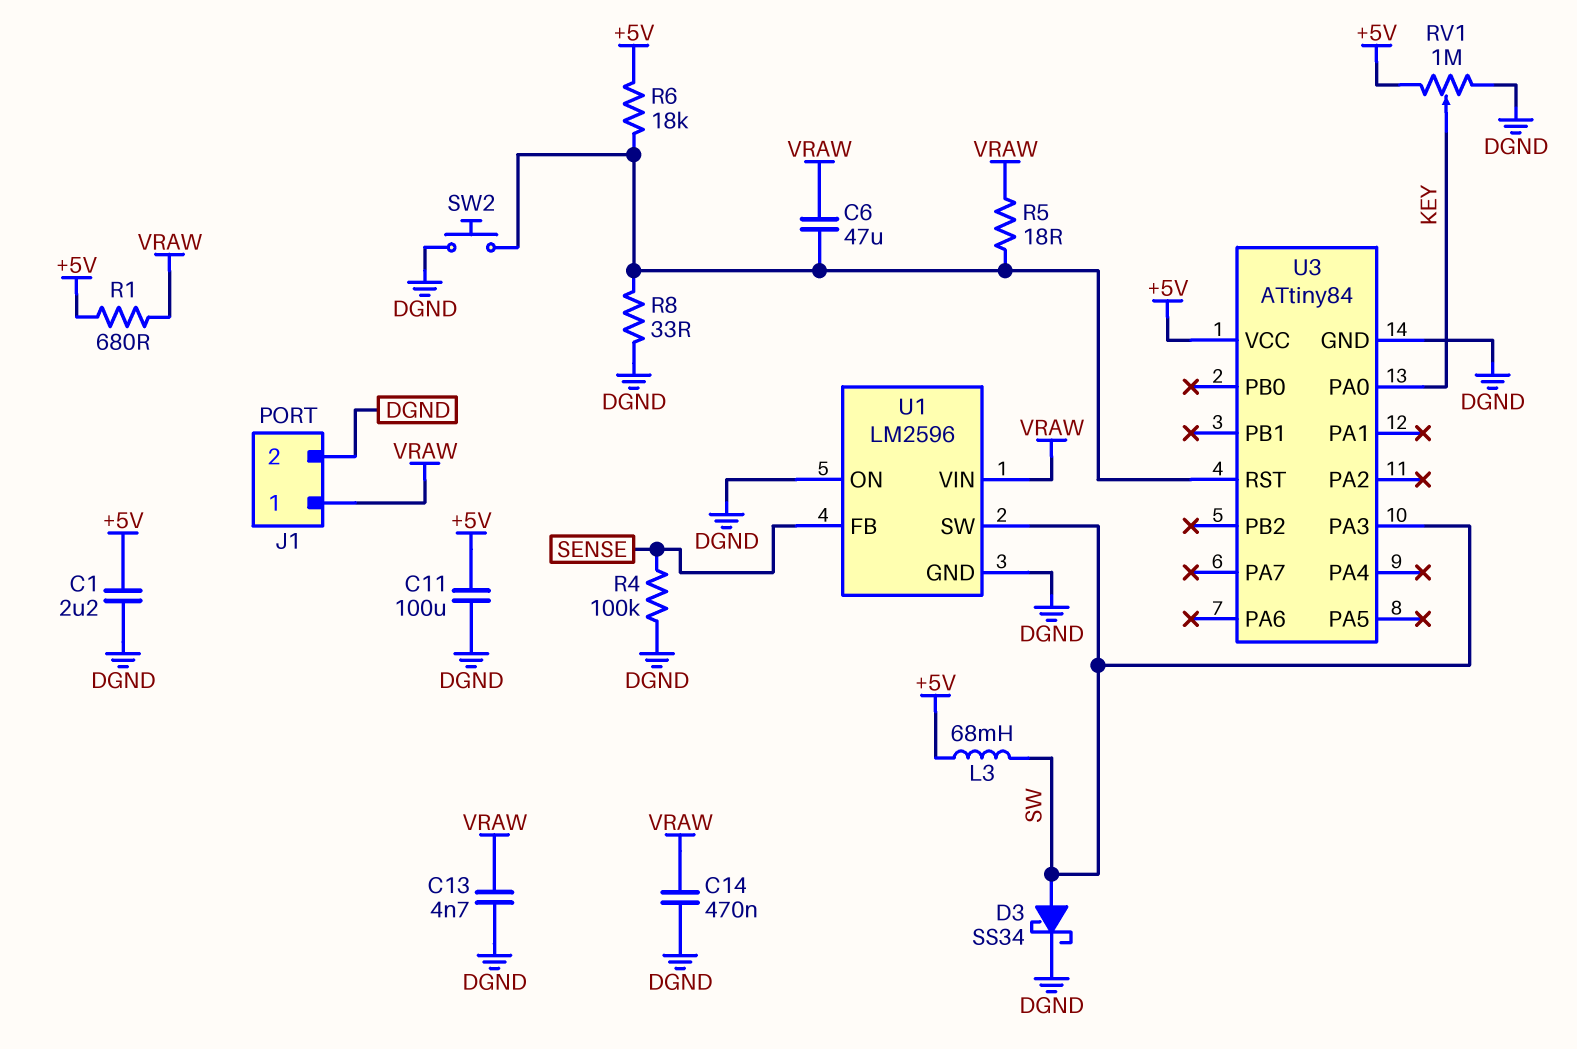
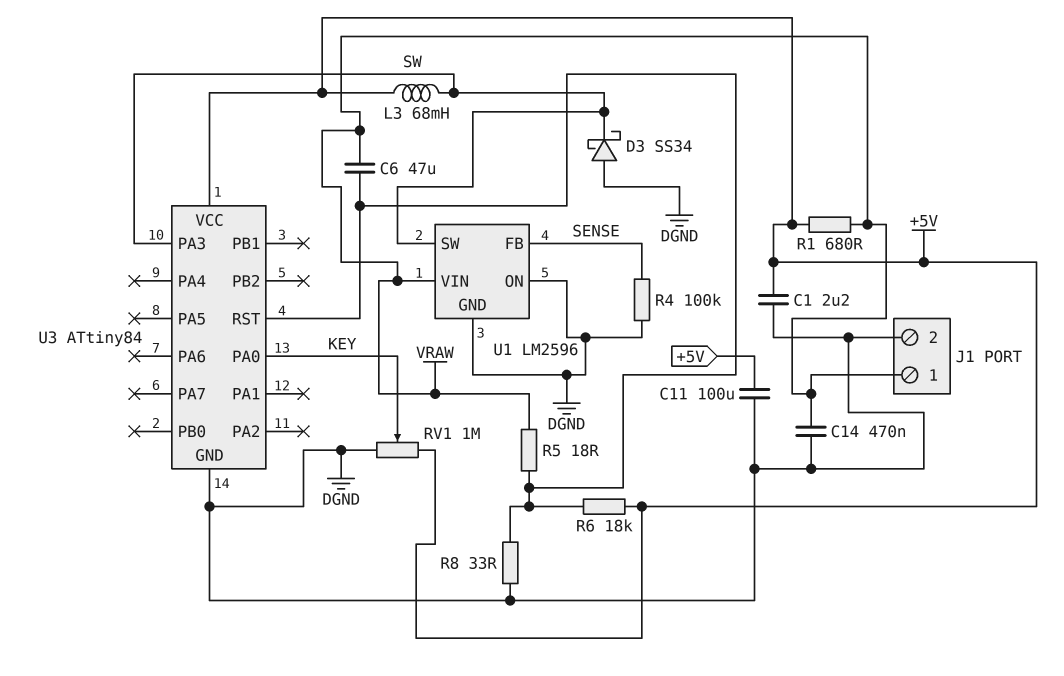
C13: 4.7nF (DGND, VRAW) -> none
D3: schottky SS34 (A SW, K DGND) -> schottky SS34 (A DGND, K SW)
SW2: button (DGND, U3/RST) -> none

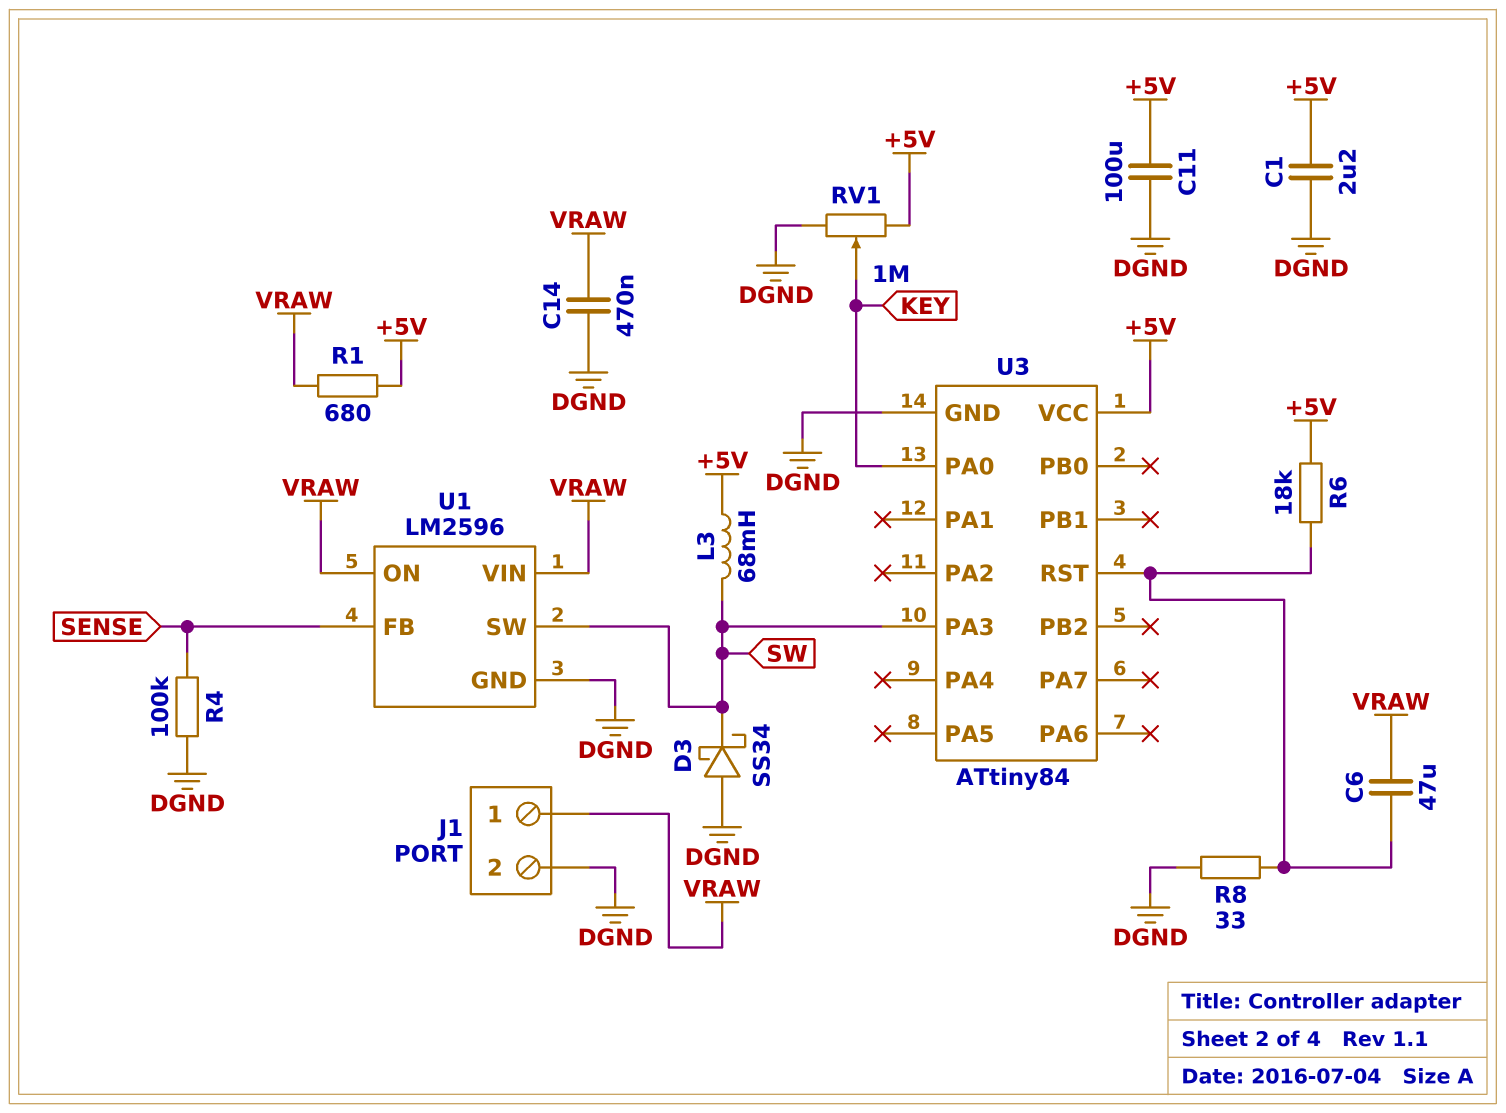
R5: 18 (U3/RST, VRAW) -> none
U1 pin ON: DGND -> VRAW

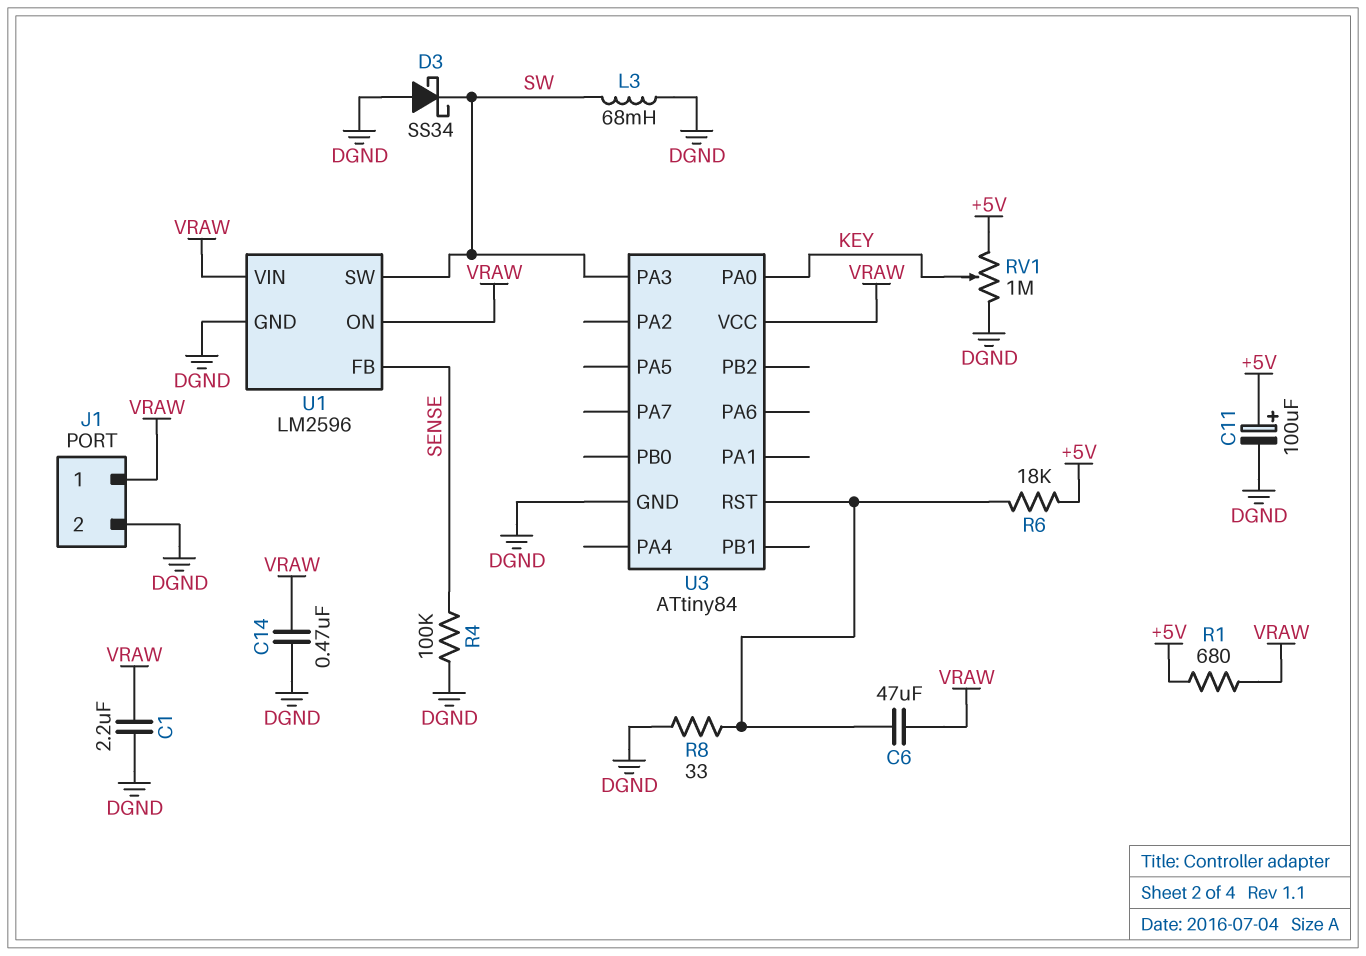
C1: 2.2uF (+5V, DGND) -> 2.2uF (DGND, VRAW)
C11: 100uF (+5V, DGND) -> 100uF (plus +5V, minus DGND)
L3: 68mH (+5V, SW) -> 68mH (DGND, SW)
U3 pin VCC: +5V -> VRAW

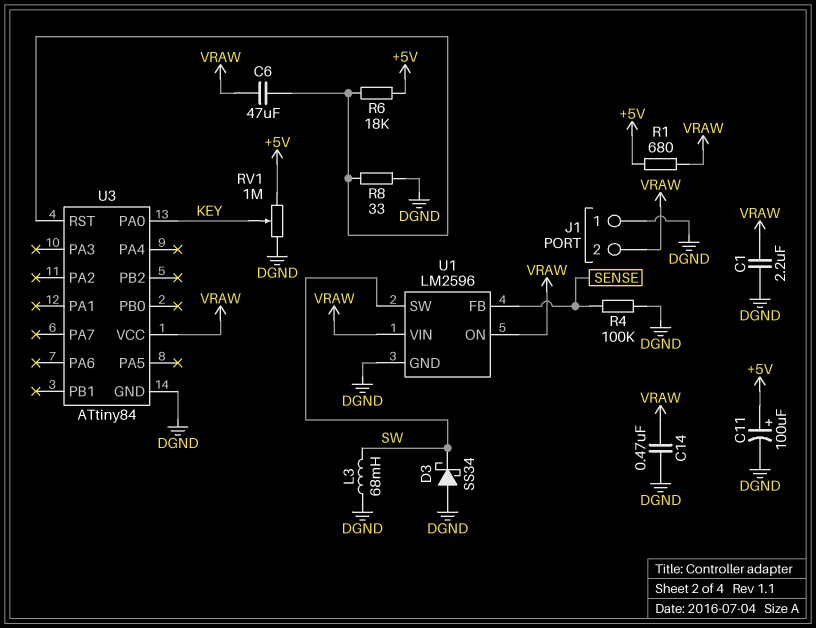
J1 pin 1: VRAW -> DGND
J1 pin 2: DGND -> VRAW
U3 pin PA3: SW -> none

